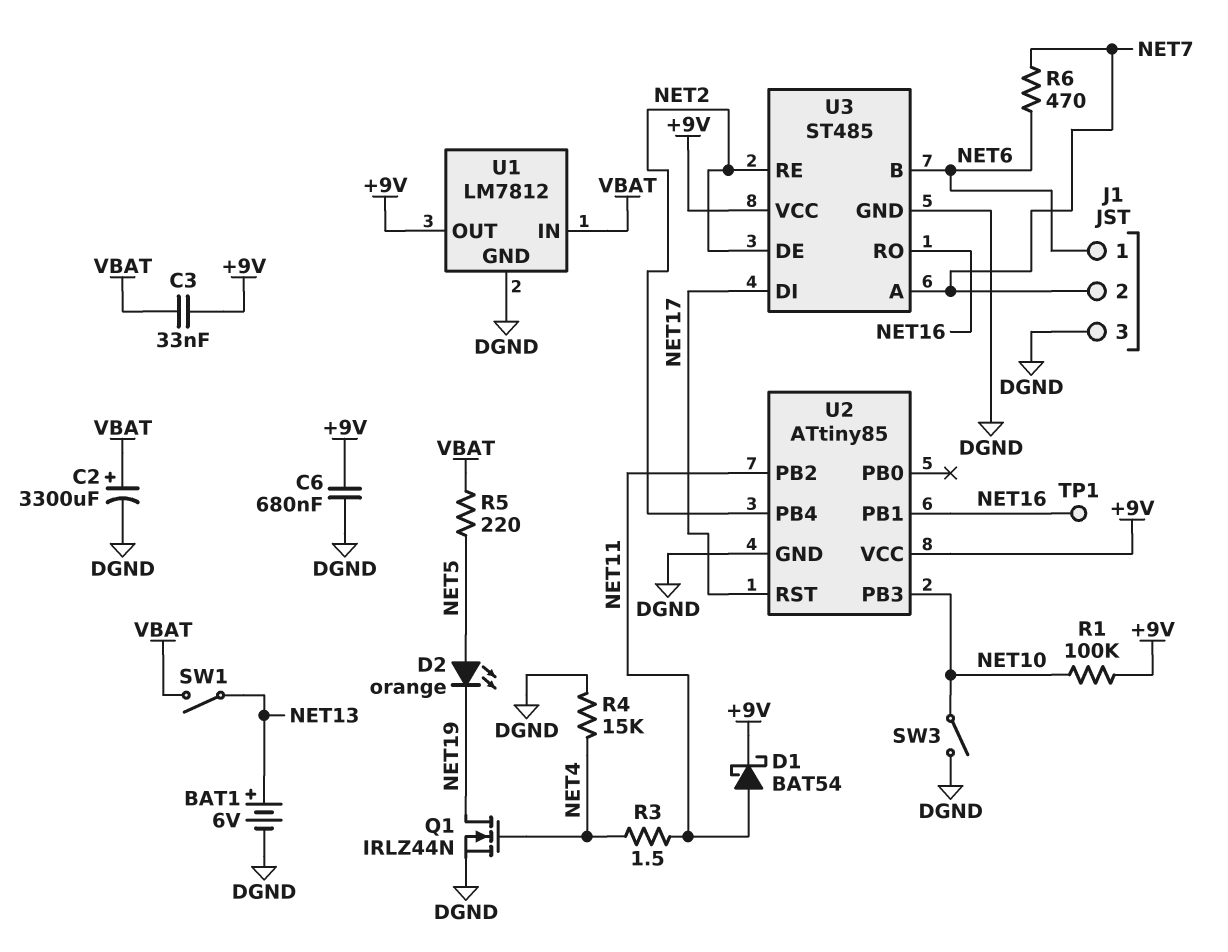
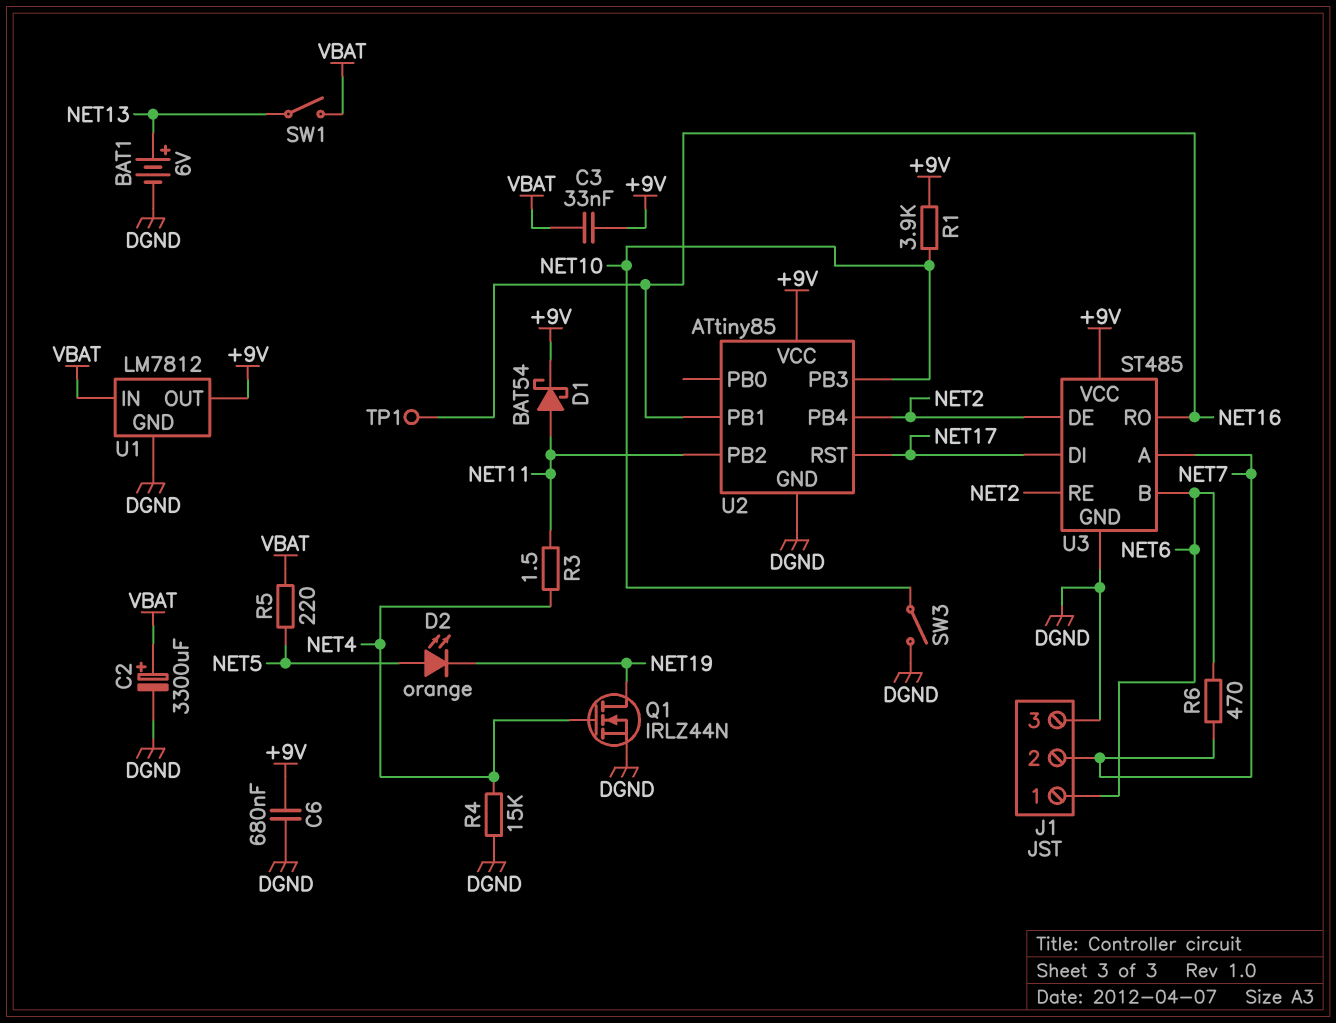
R1: 100k (+9V, NET10) -> 3.9k (+9V, NET10)

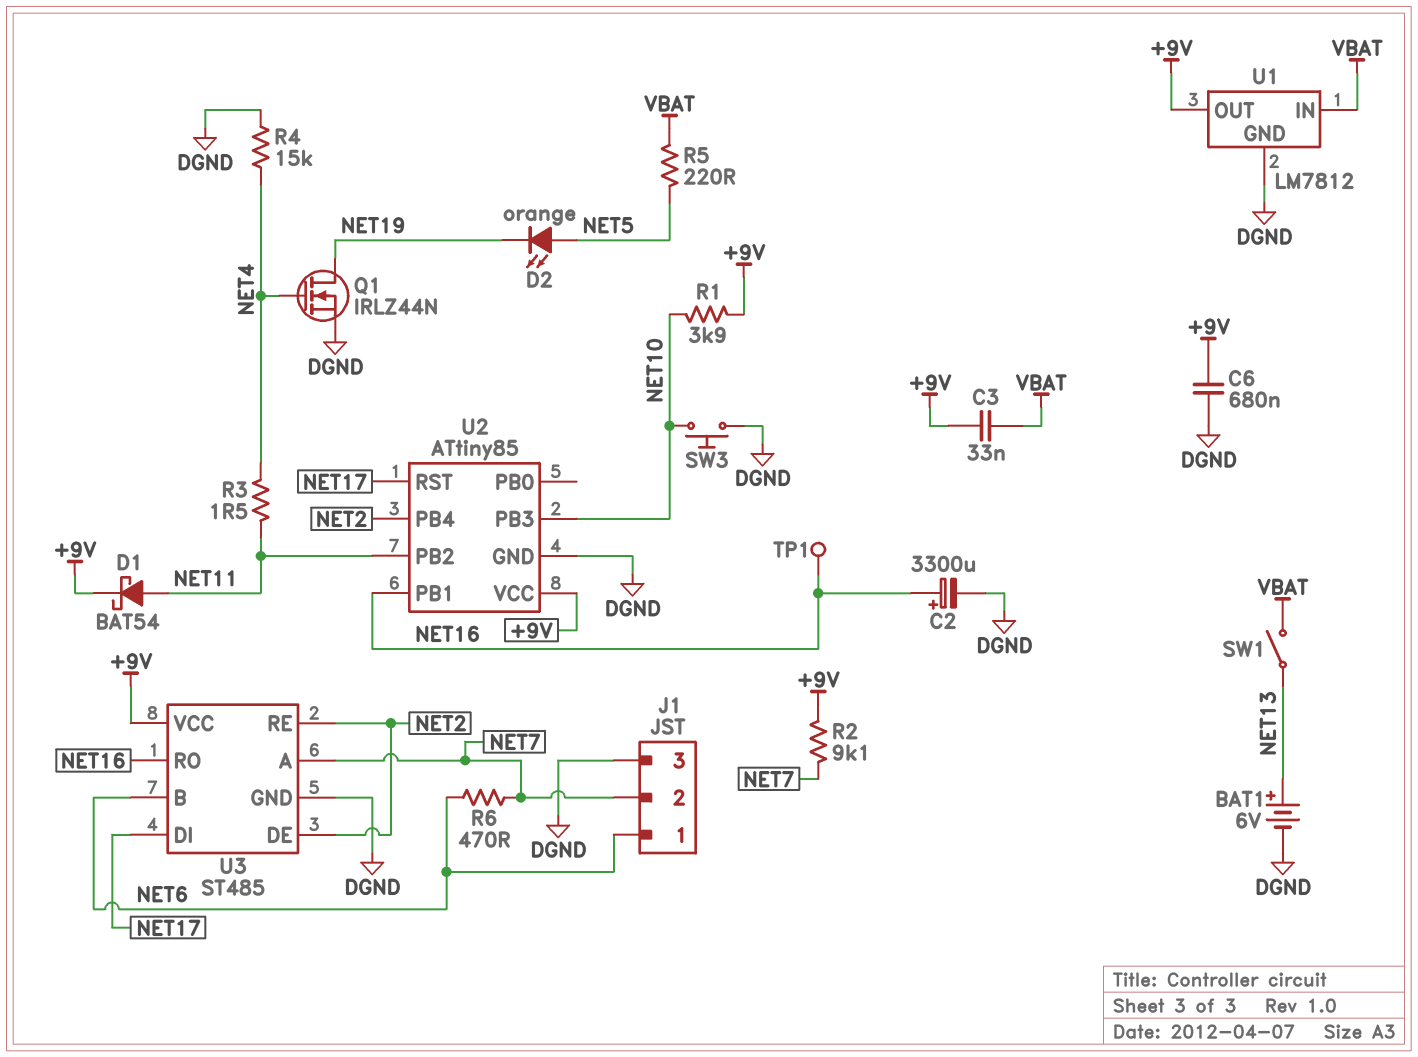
C2: 3300uF (plus VBAT, minus DGND) -> 3300uF (plus NET16, minus DGND)
R2: none -> 9.1k (+9V, NET7)
SW3: switch (DGND, NET10) -> button (DGND, NET10)

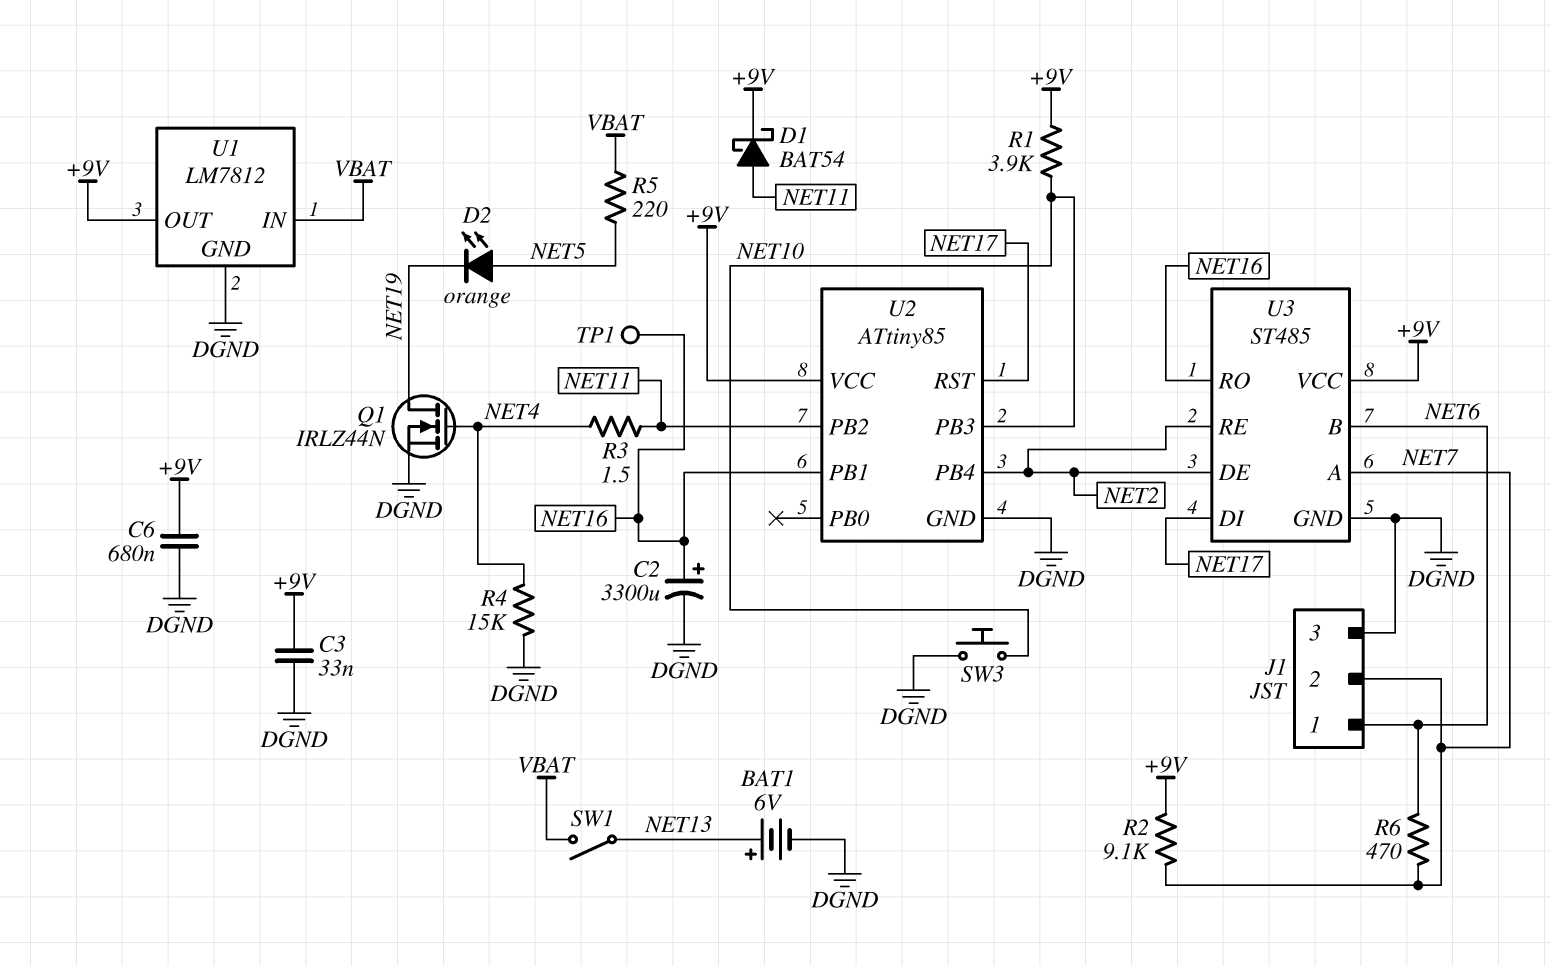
C3: 33nF (+9V, VBAT) -> 33nF (+9V, DGND)

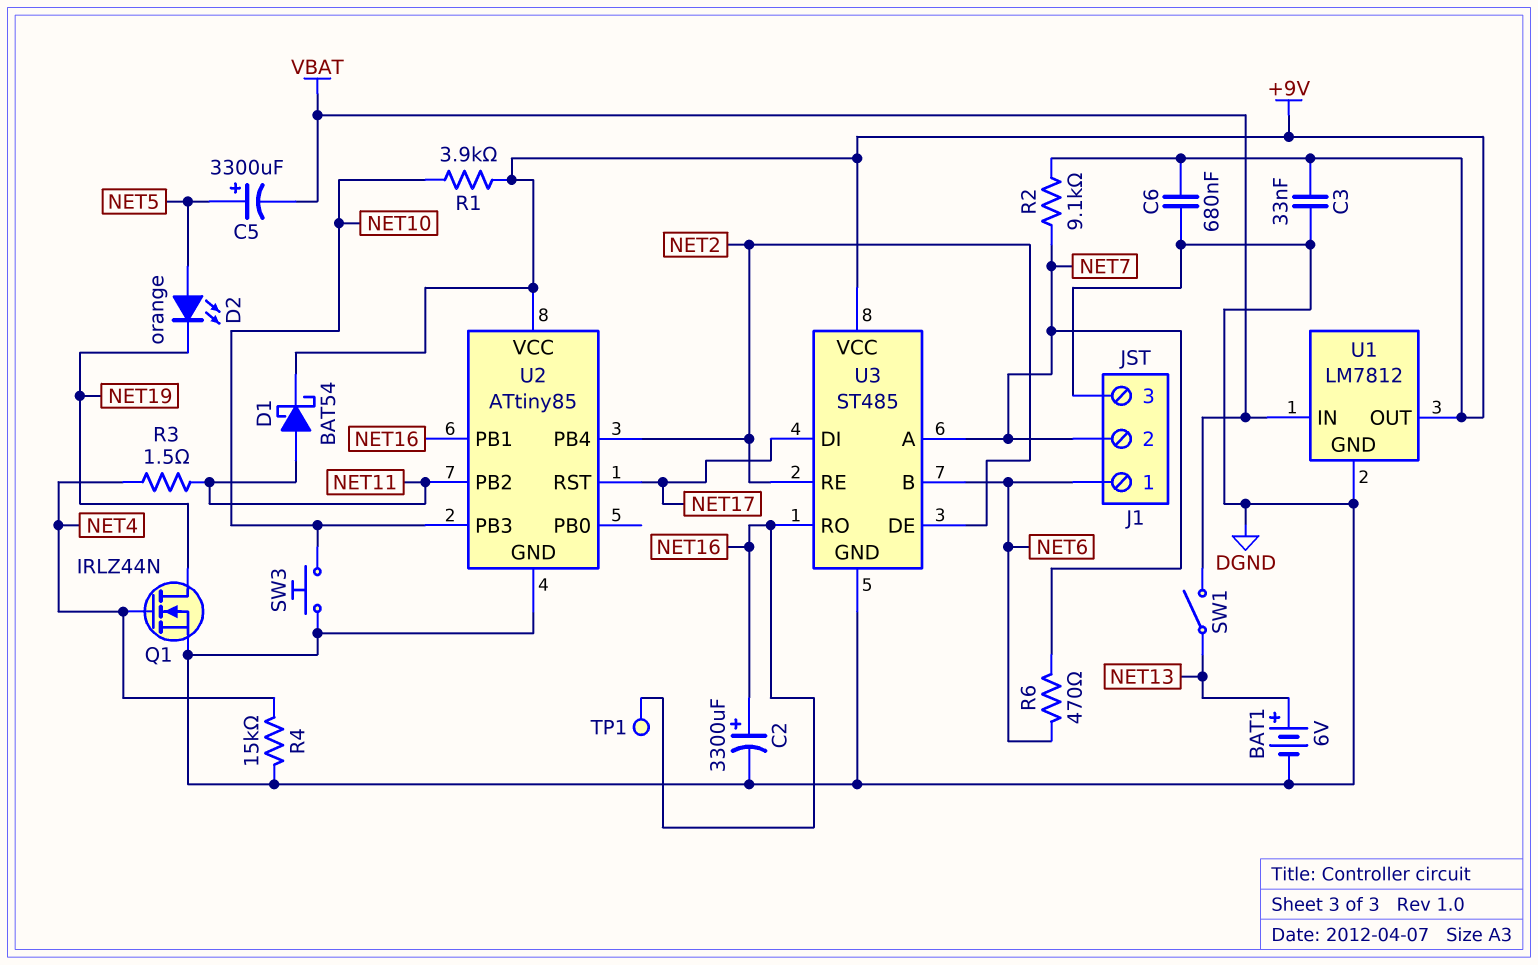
C5: none -> 3300uF (plus NET5, minus VBAT)
R5: 220 (NET5, VBAT) -> none

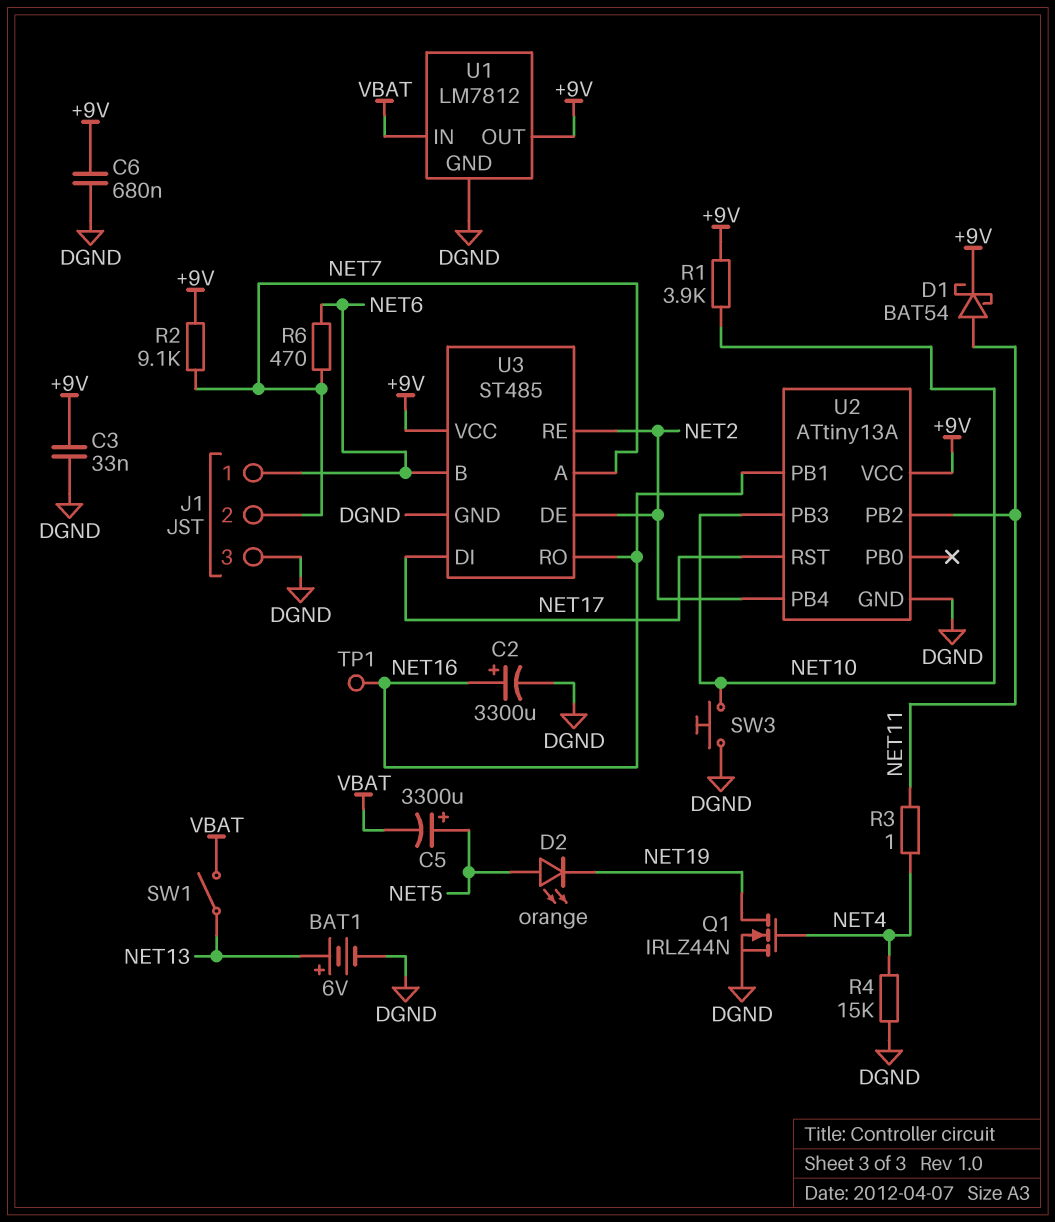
R3: 1.5 (NET4, NET11) -> 1 (NET4, NET11)
U2: ATtiny85 -> ATtiny13A

